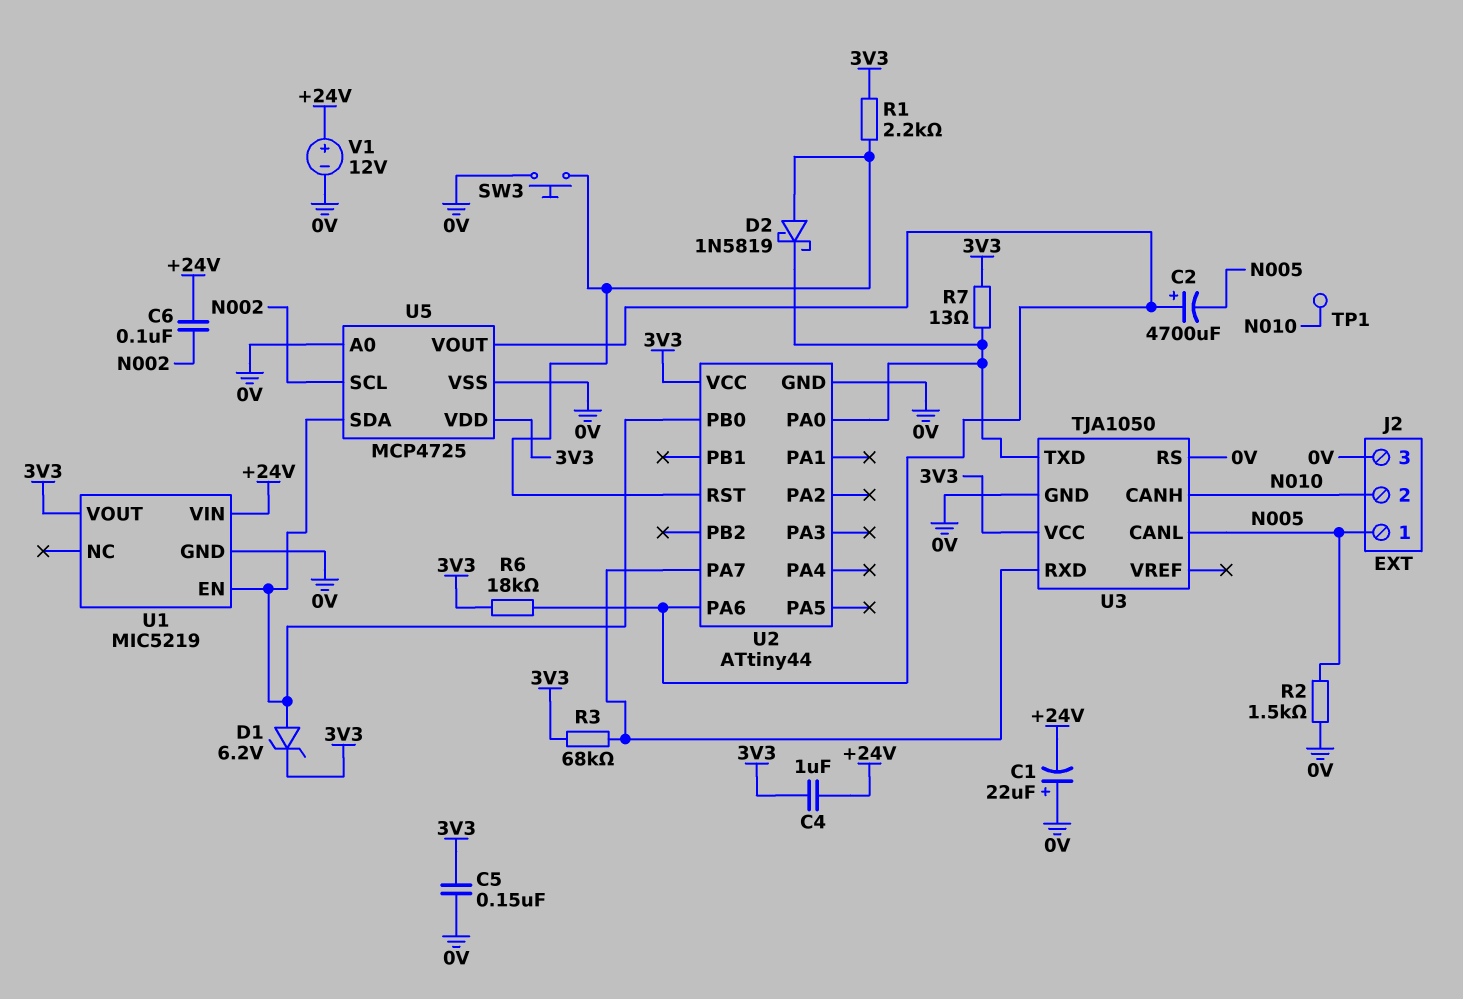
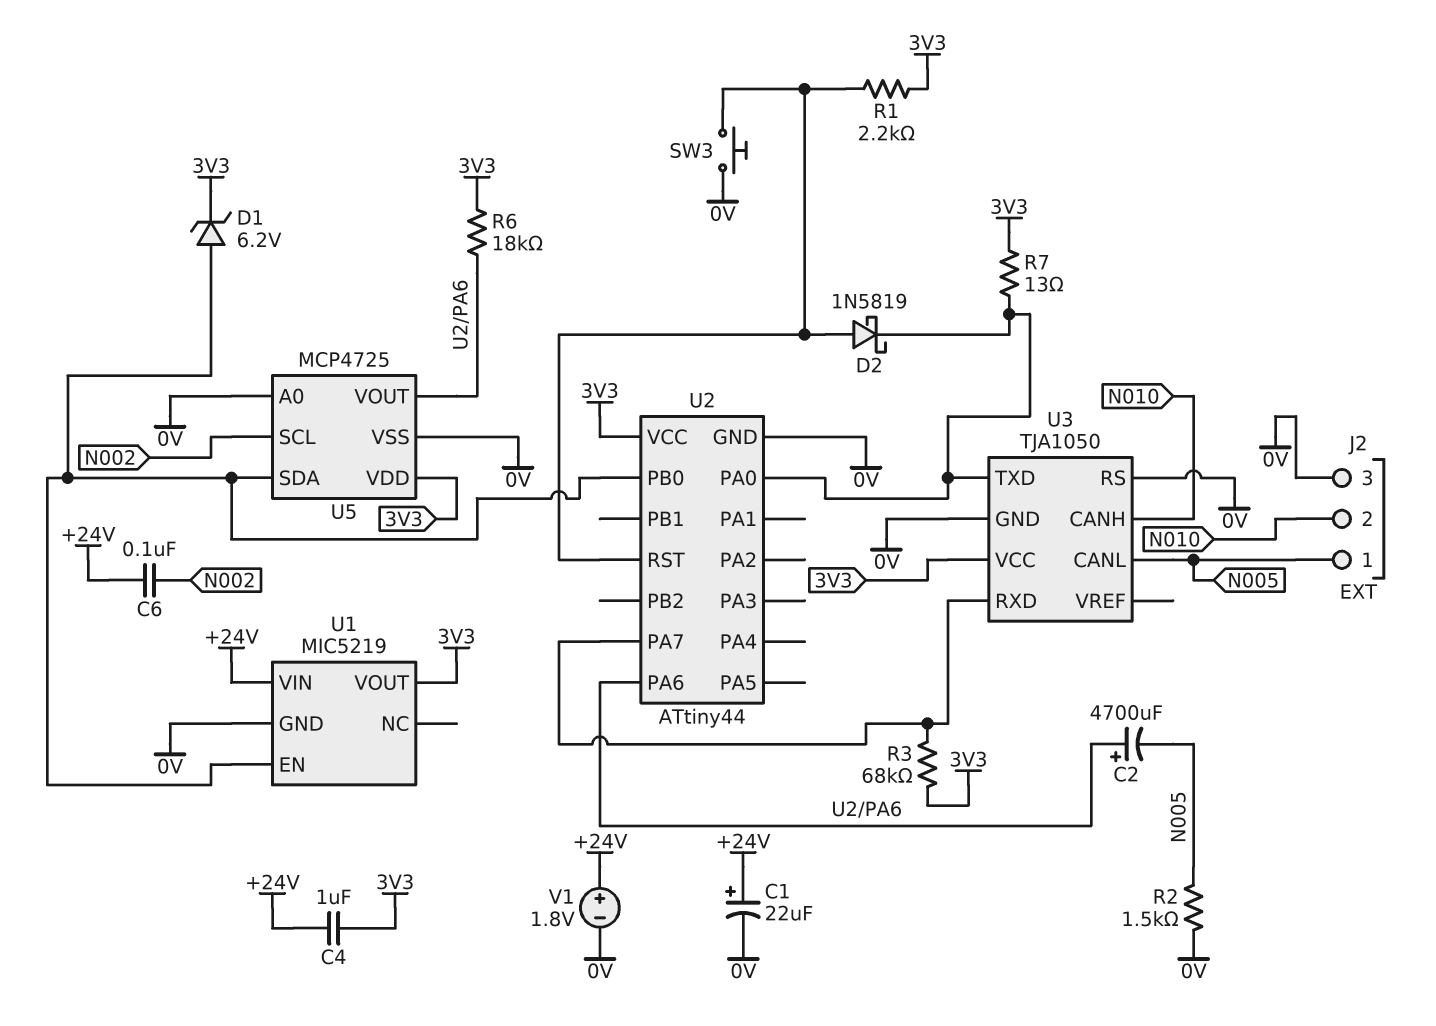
C1: 22uF (plus 0V, minus +24V) -> 22uF (plus +24V, minus 0V)
C5: 150nF (0V, 3V3) -> none
TP1: test point (N010) -> none
V1: 12V (plus +24V, minus 0V) -> 1.8V (plus +24V, minus 0V)

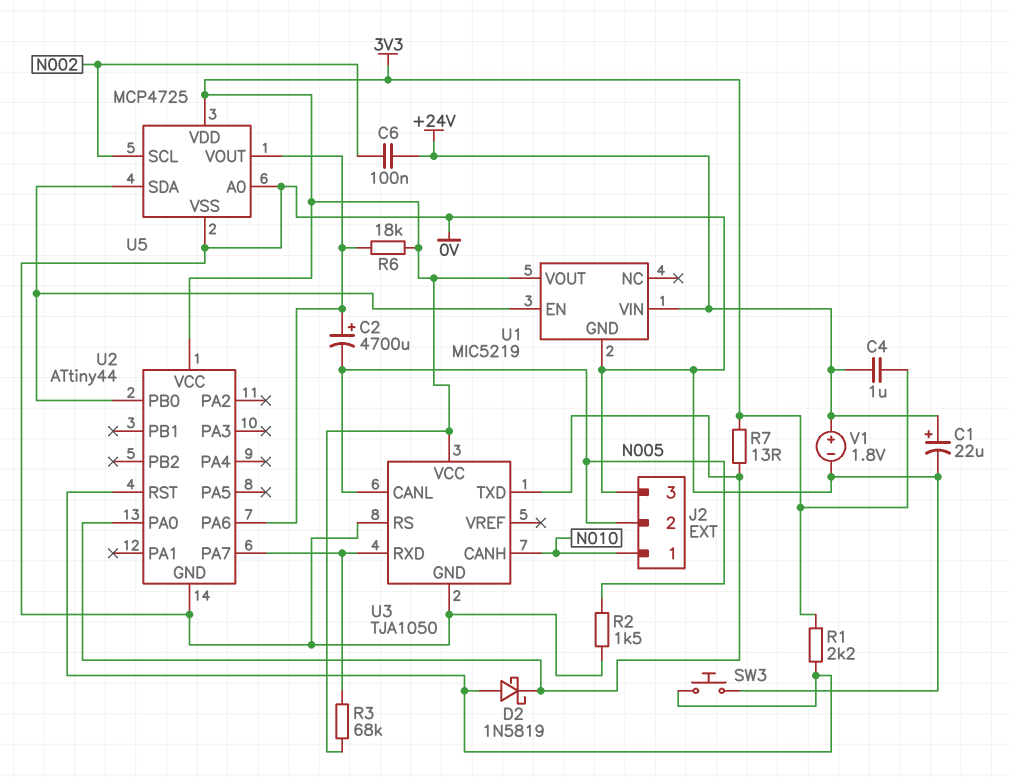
D1: zener 6.2V (A U1/EN, K 3V3) -> none
J2 pin 1: N005 -> N010
J2 pin 2: N010 -> N005

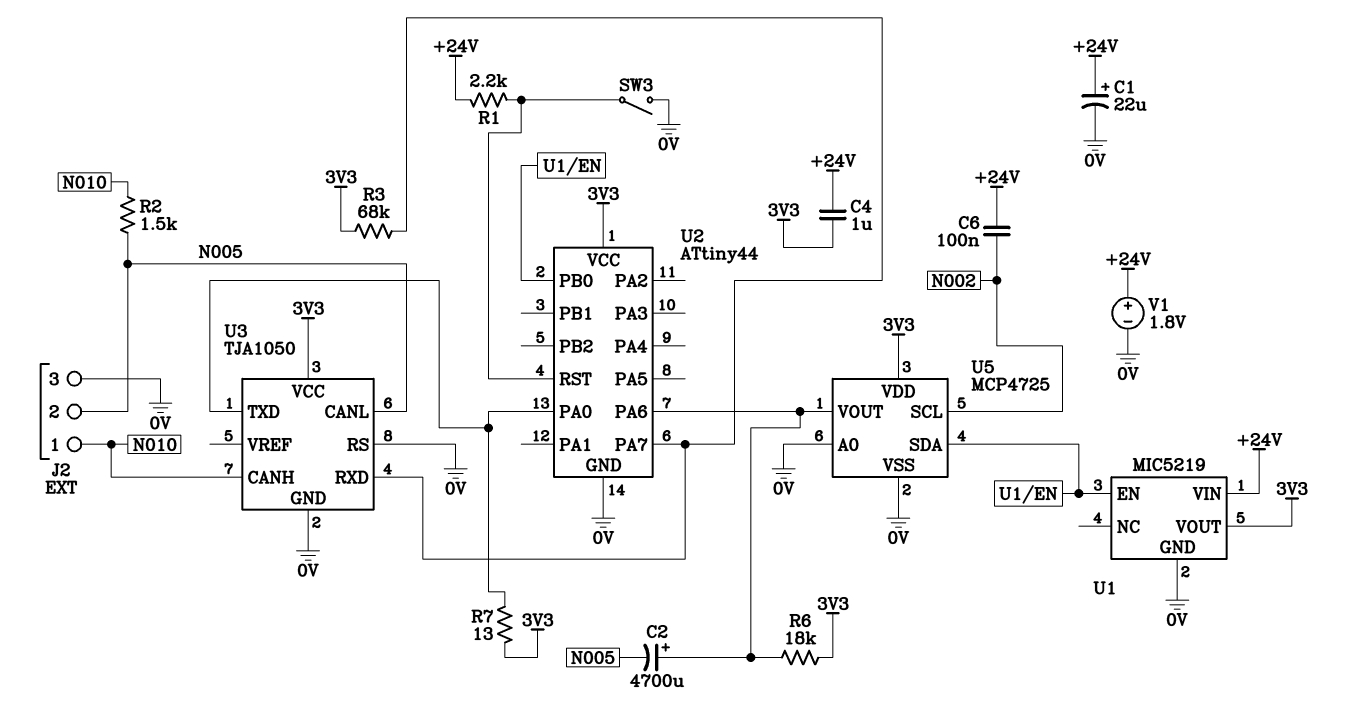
D2: schottky 1N5819 (A U2/RST, K U2/PA0) -> none
R1: 2.2k (3V3, U2/RST) -> 2.2k (+24V, U2/RST)
R2: 1.5k (0V, N005) -> 1.5k (N005, N010)
SW3: button (0V, U2/RST) -> switch (0V, U2/RST)

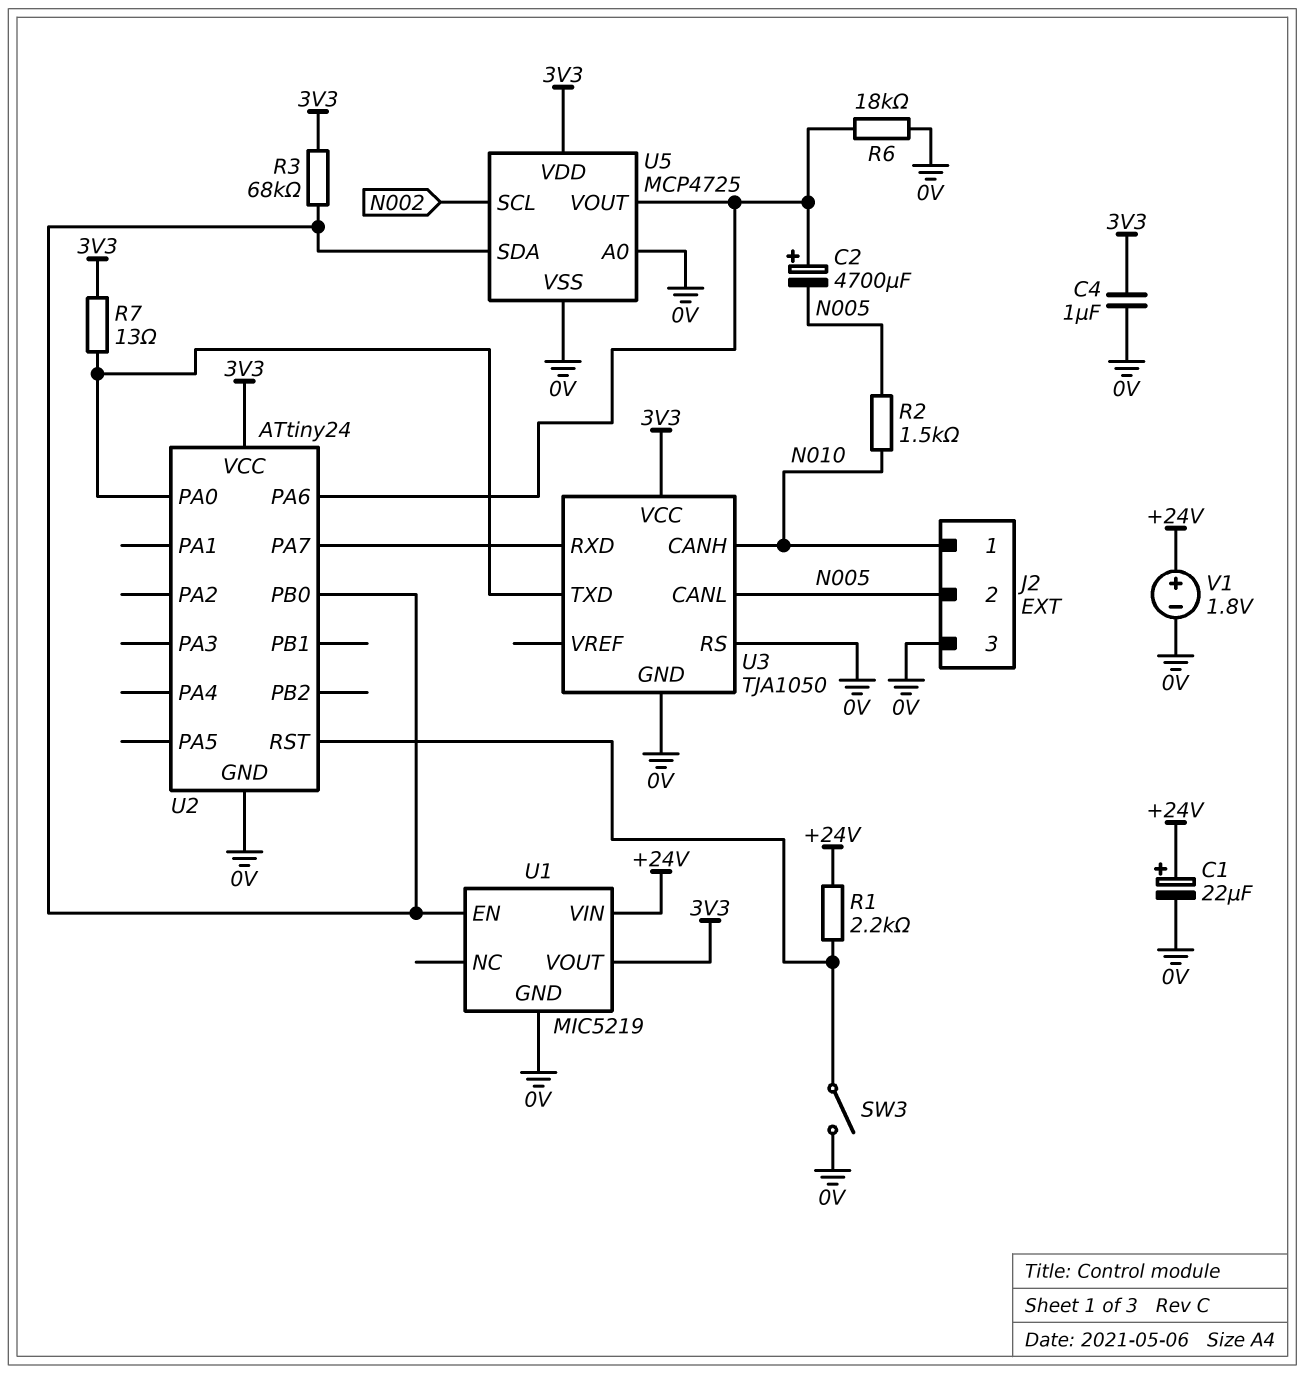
C4: 1uF (+24V, 3V3) -> 1uF (0V, 3V3)
C6: 100nF (+24V, N002) -> none
R3: 68k (3V3, U2/PA7) -> 68k (3V3, U1/EN)
R6: 18k (3V3, U2/PA6) -> 18k (0V, U2/PA6)
U2: ATtiny44 -> ATtiny24

